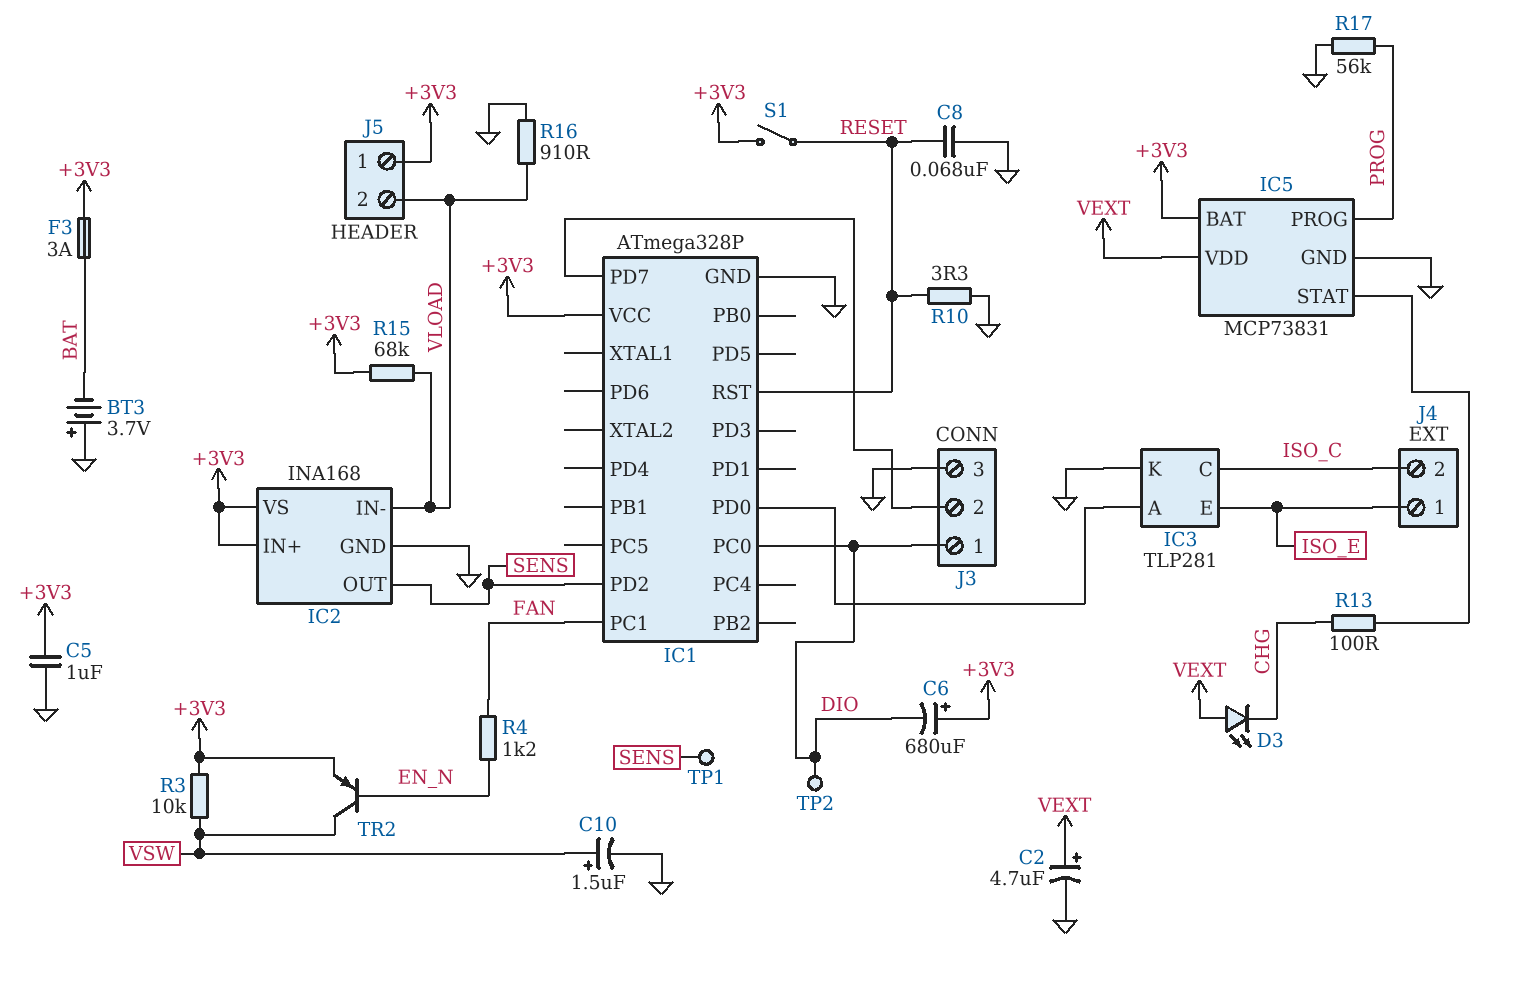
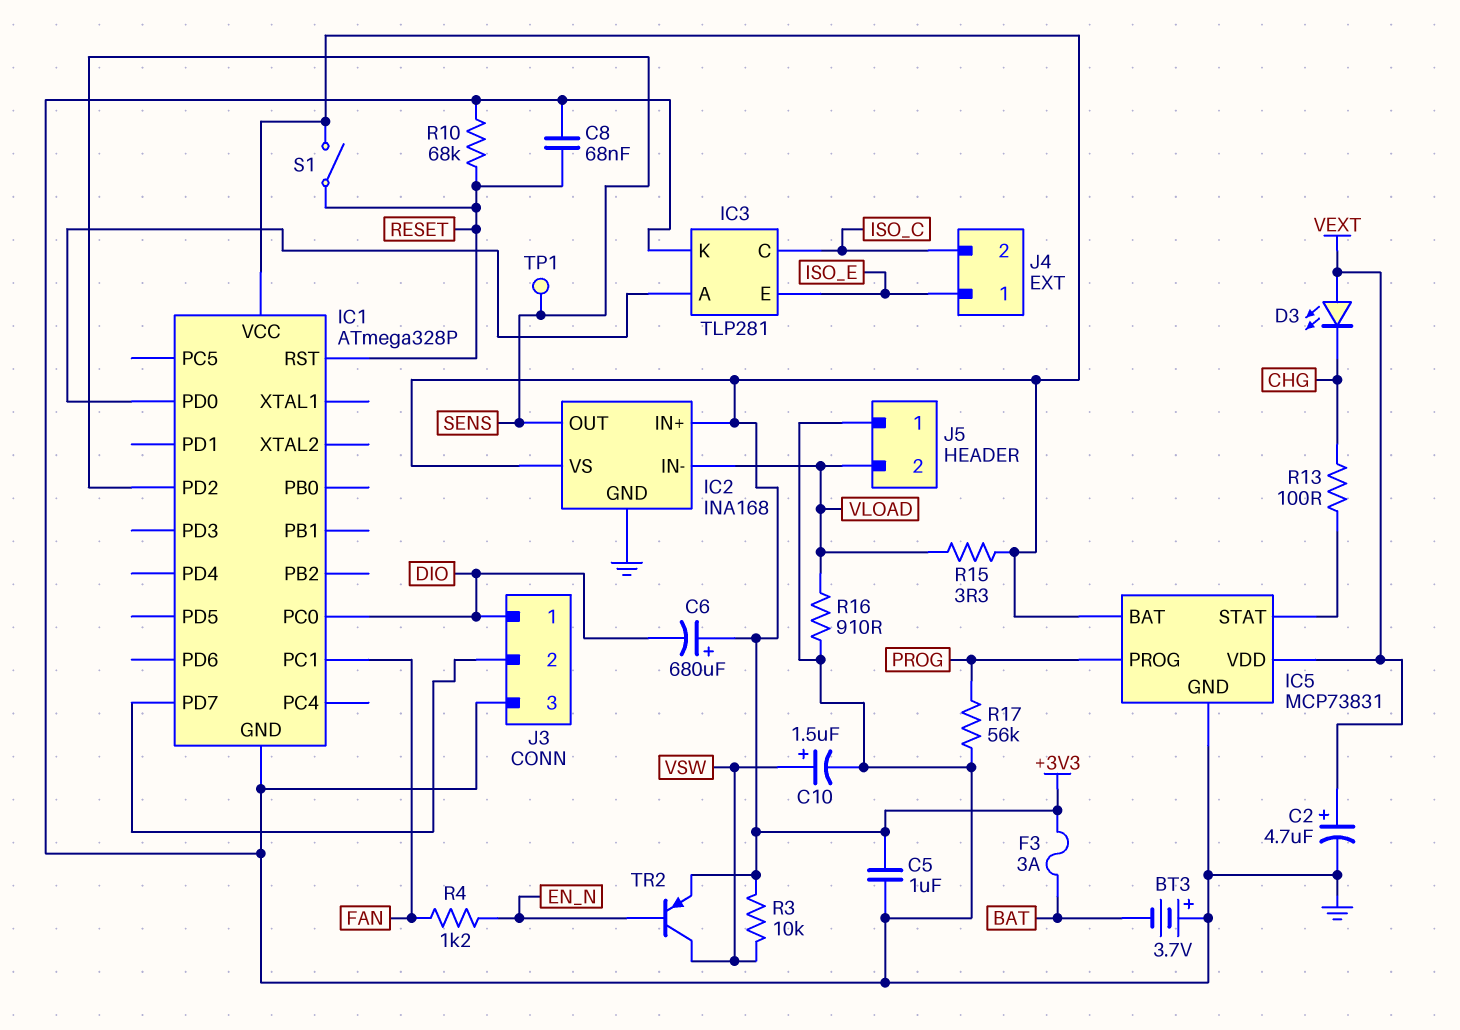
J5 pin 1: +3V3 -> GND
R10: 3.3 (GND, RESET) -> 68k (GND, RESET)
R15: 68k (+3V3, VLOAD) -> 3.3 (+3V3, VLOAD)
TP2: test point (DIO) -> none

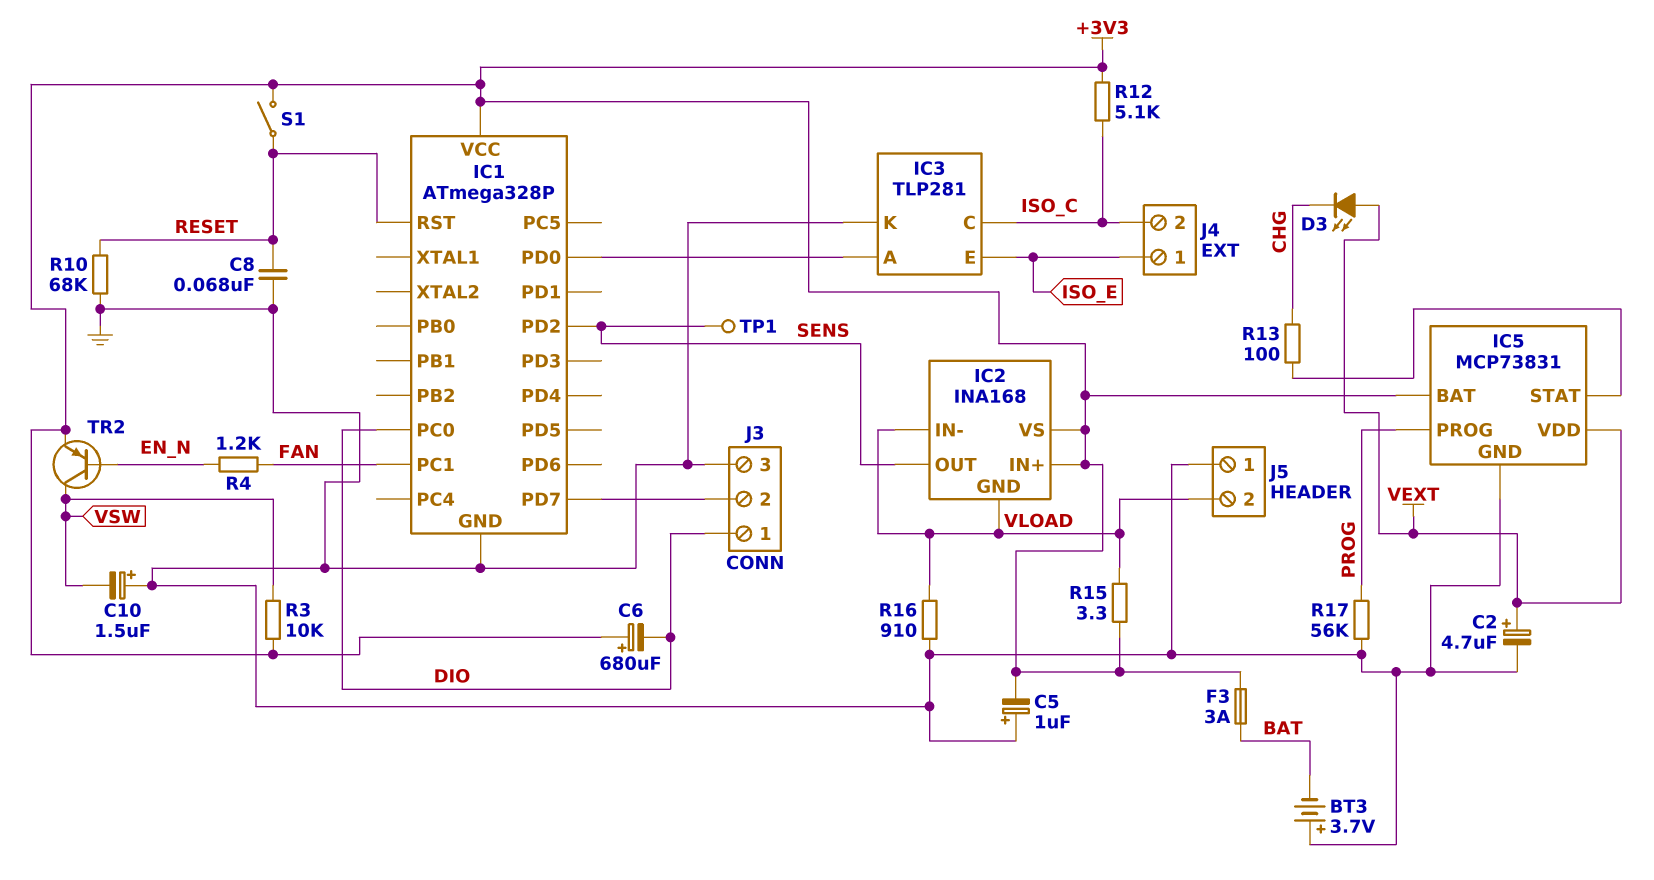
C5: 1uF (+3V3, GND) -> 1uF (plus GND, minus +3V3)
C10: 1.5uF (plus VSW, minus GND) -> 1.5uF (plus GND, minus VSW)
IC2 pin GND: GND -> VLOAD
R12: none -> 5.1k (+3V3, ISO_C)

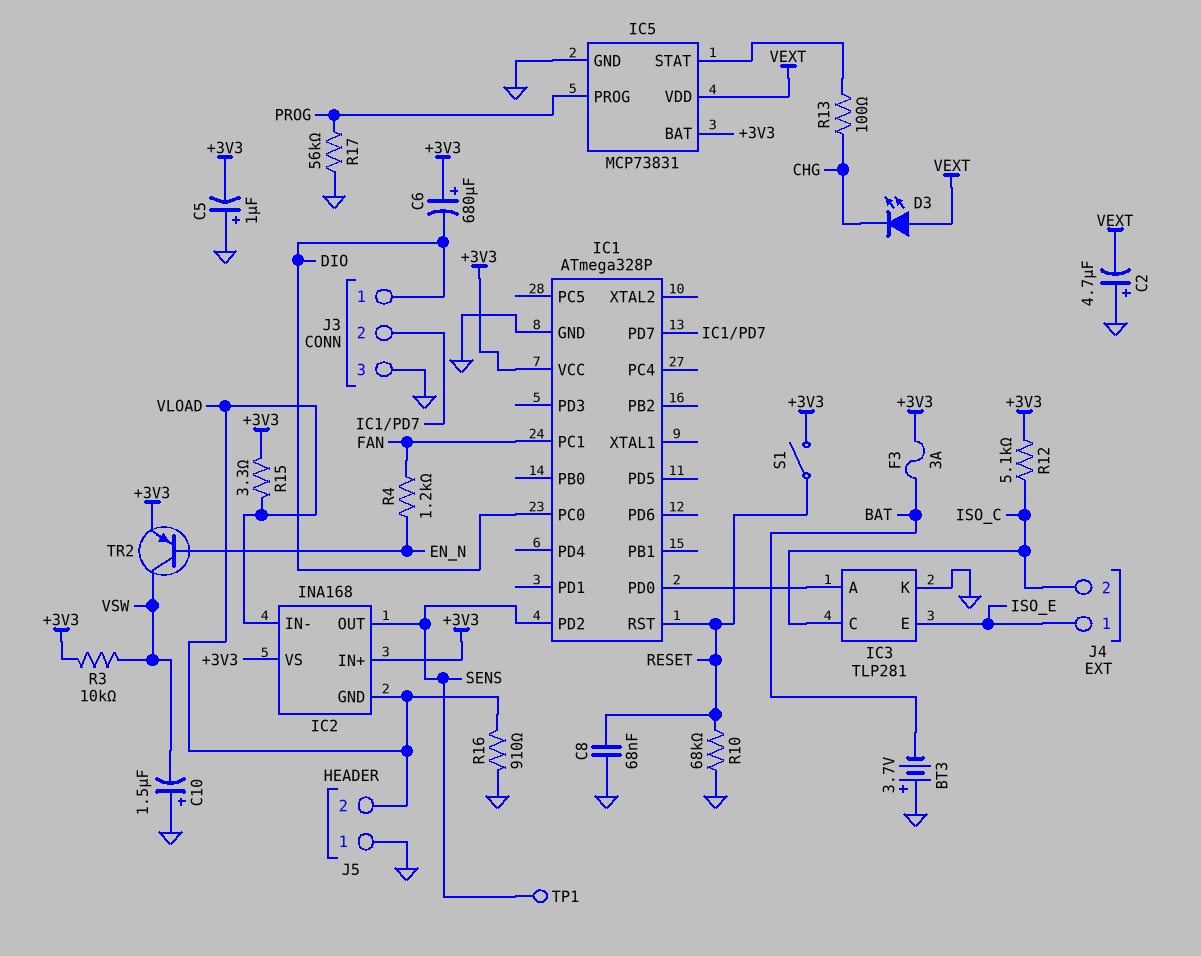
C2: 4.7uF (plus VEXT, minus GND) -> 4.7uF (plus GND, minus VEXT)

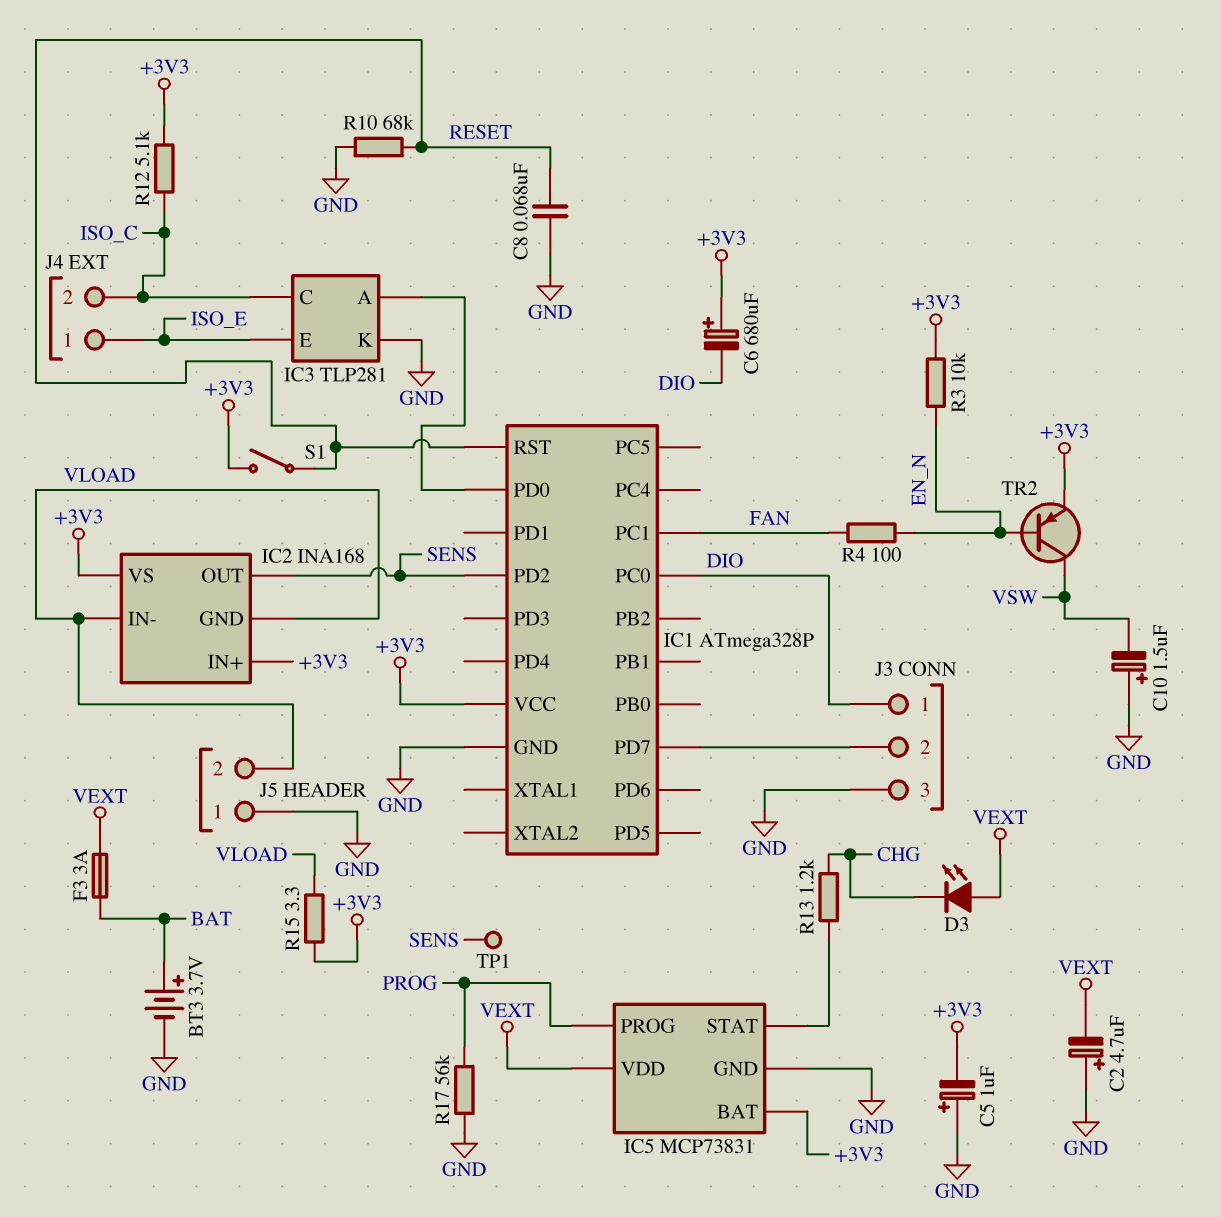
BT3: 3.7V (plus GND, minus BAT) -> 3.7V (plus BAT, minus GND)
F3: 3A (+3V3, BAT) -> 3A (BAT, VEXT)
R3: 10k (+3V3, VSW) -> 10k (+3V3, EN_N)
R4: 1.2k (EN_N, FAN) -> 100 (EN_N, FAN)
R13: 100 (CHG, IC5/STAT) -> 1.2k (CHG, IC5/STAT)
R16: 910 (GND, VLOAD) -> none

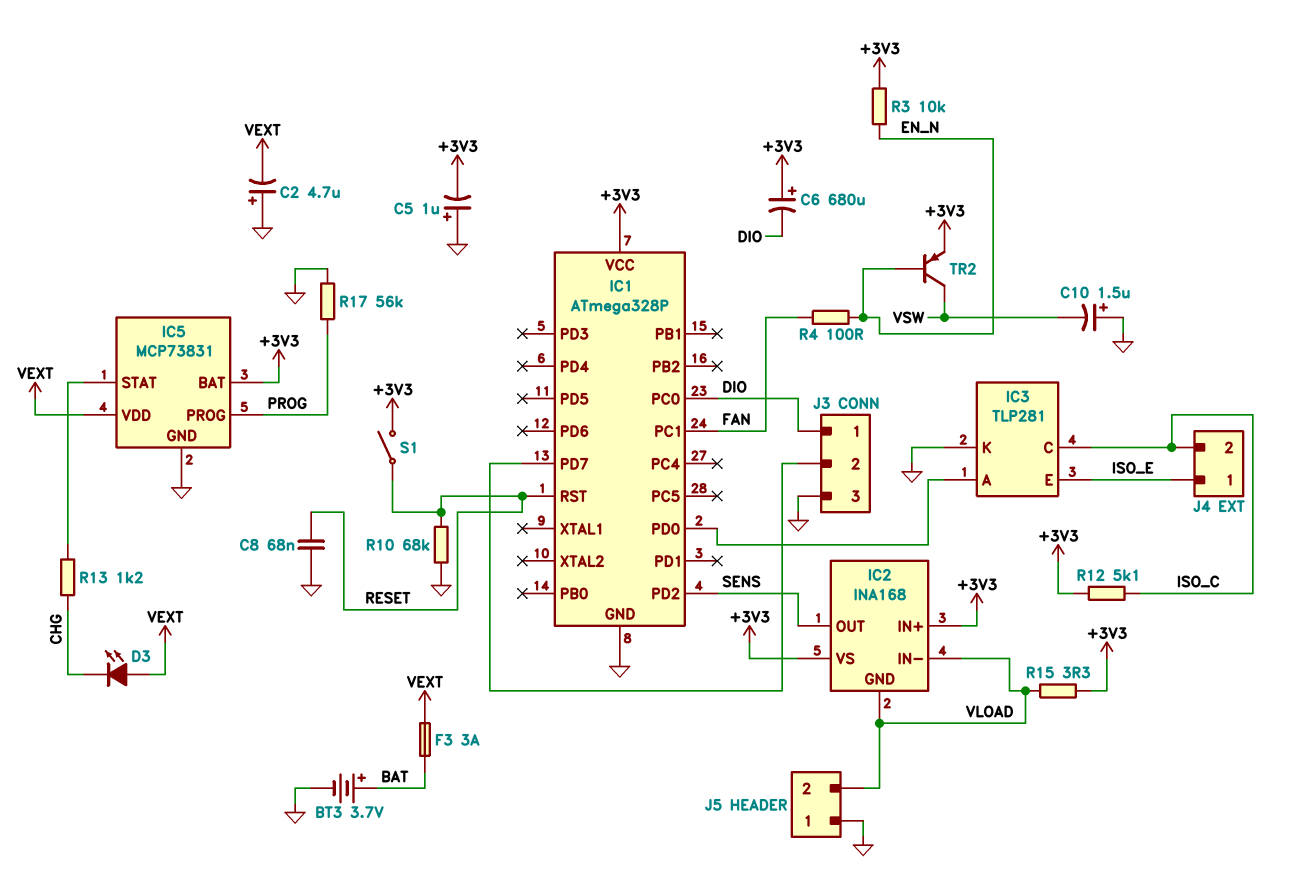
TP1: test point (SENS) -> none

